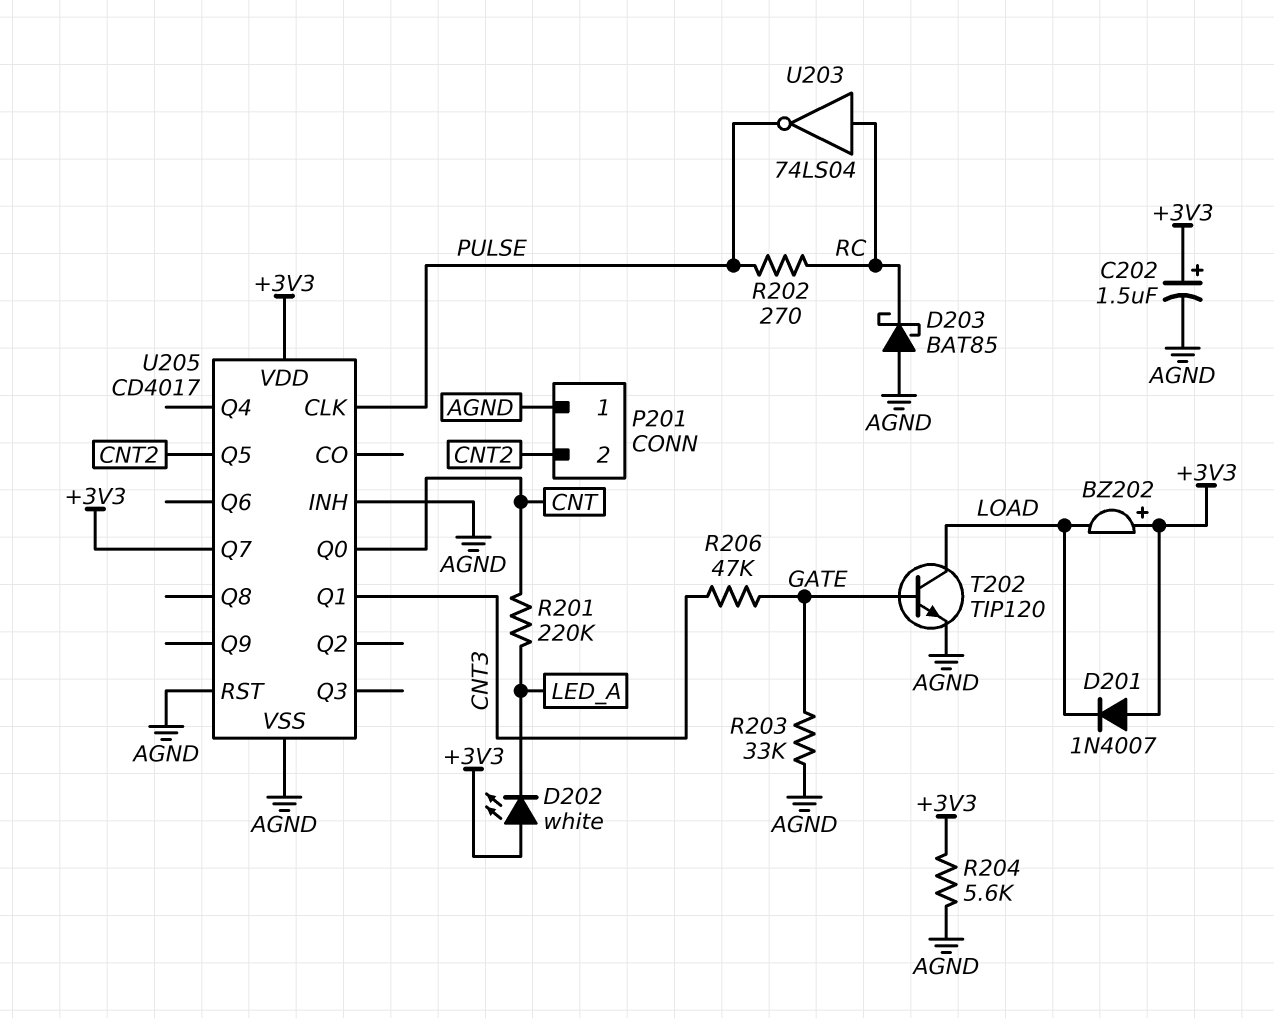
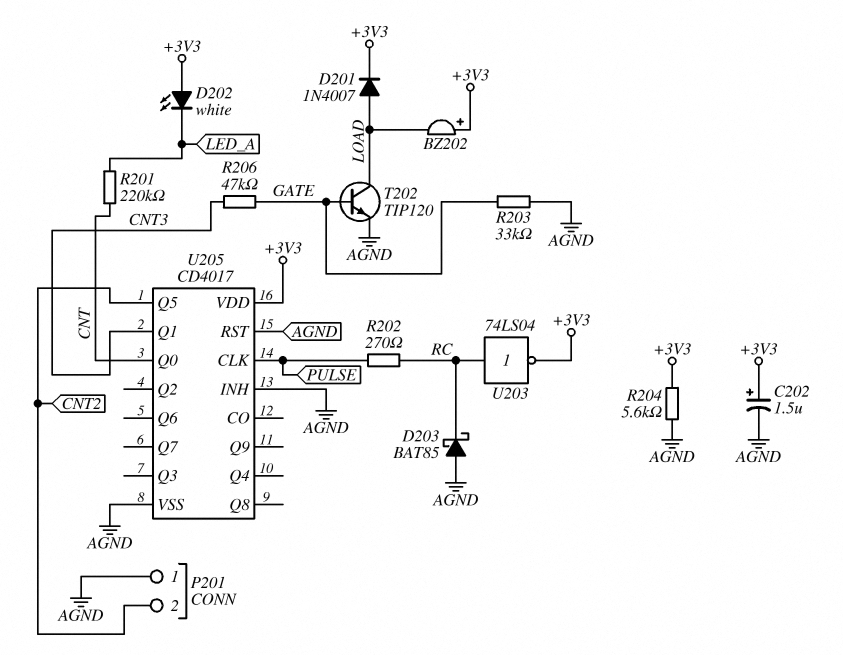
D201: diode 1N4007 (A +3V3, K LOAD) -> diode 1N4007 (A LOAD, K +3V3)
U203: NOT 74LS04 (in RC, out PULSE) -> NOT 74LS04 (in RC, out +3V3)
U205 pin Q7: +3V3 -> none

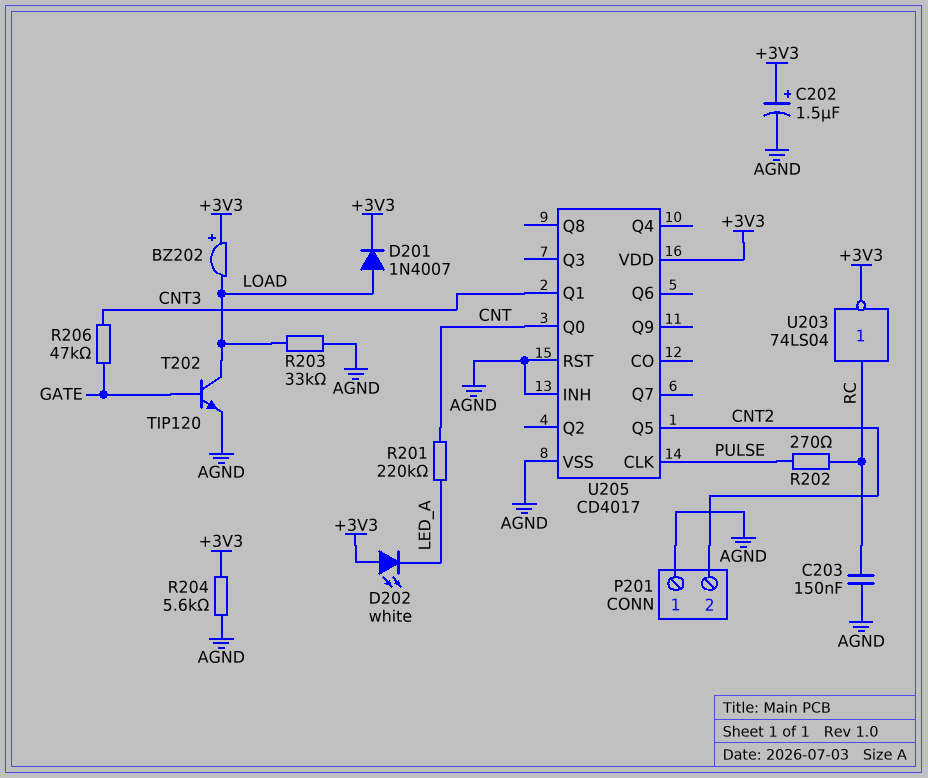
C203: none -> 150nF (AGND, RC)
D203: schottky BAT85 (A AGND, K RC) -> none
R203: 33k (AGND, GATE) -> 33k (AGND, LOAD)

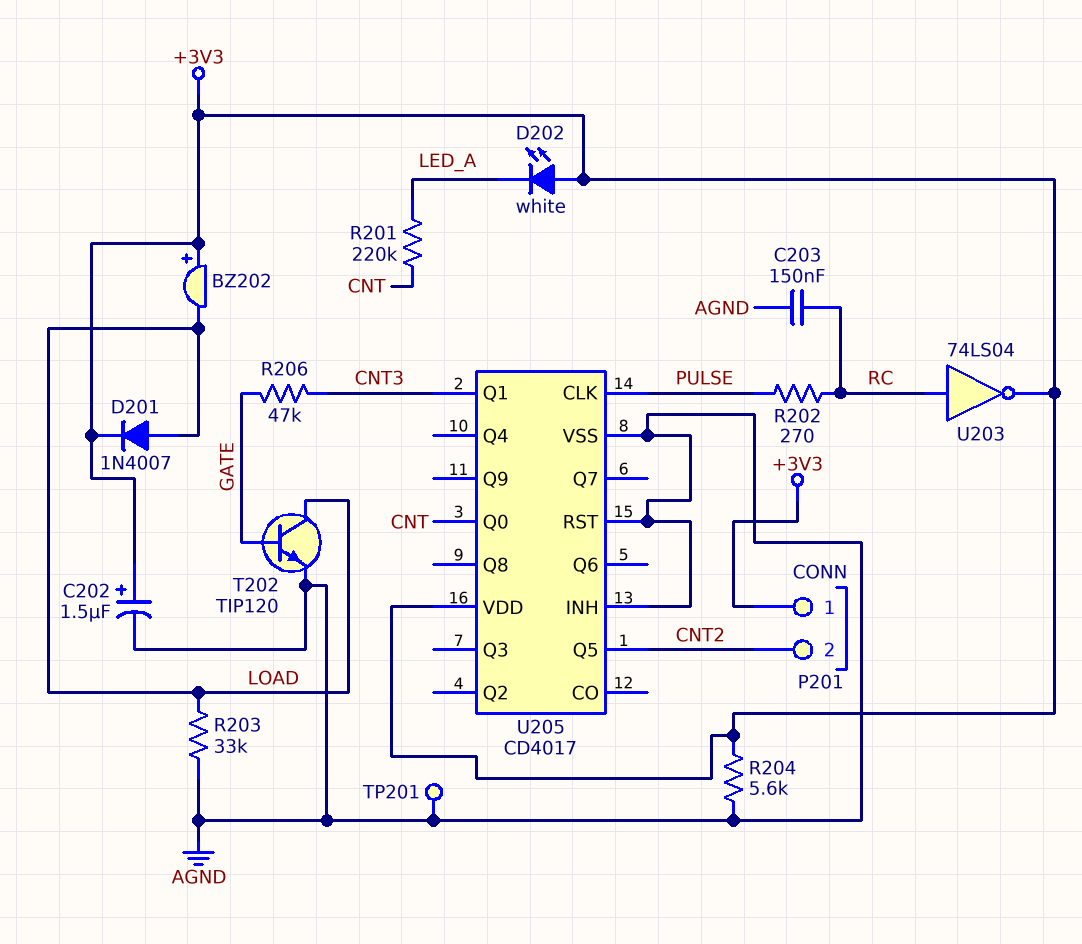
P201 pin 1: AGND -> +3V3
TP201: none -> test point (AGND)

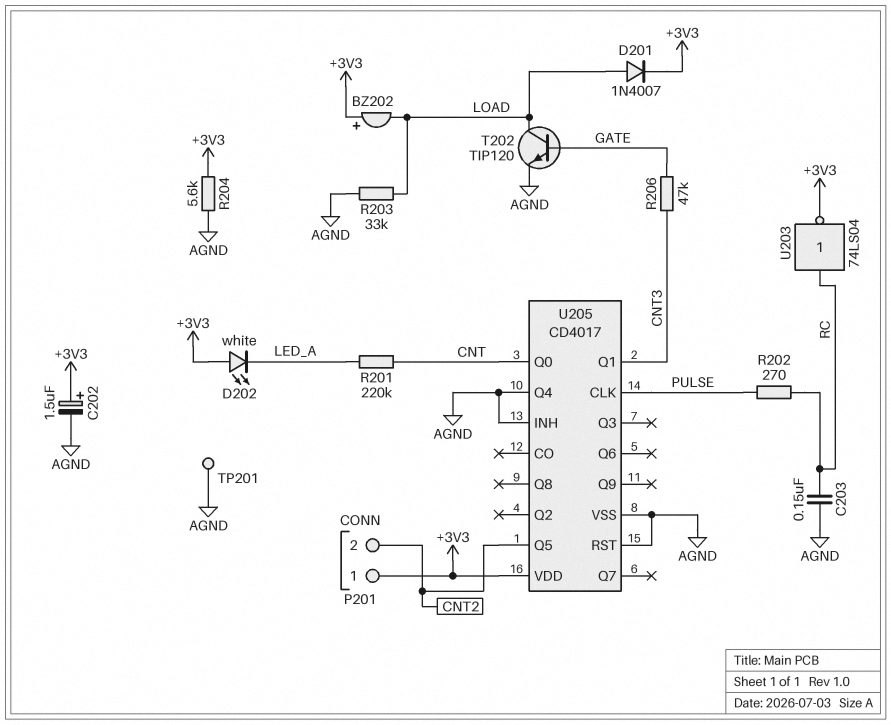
U205 pin Q4: none -> AGND

